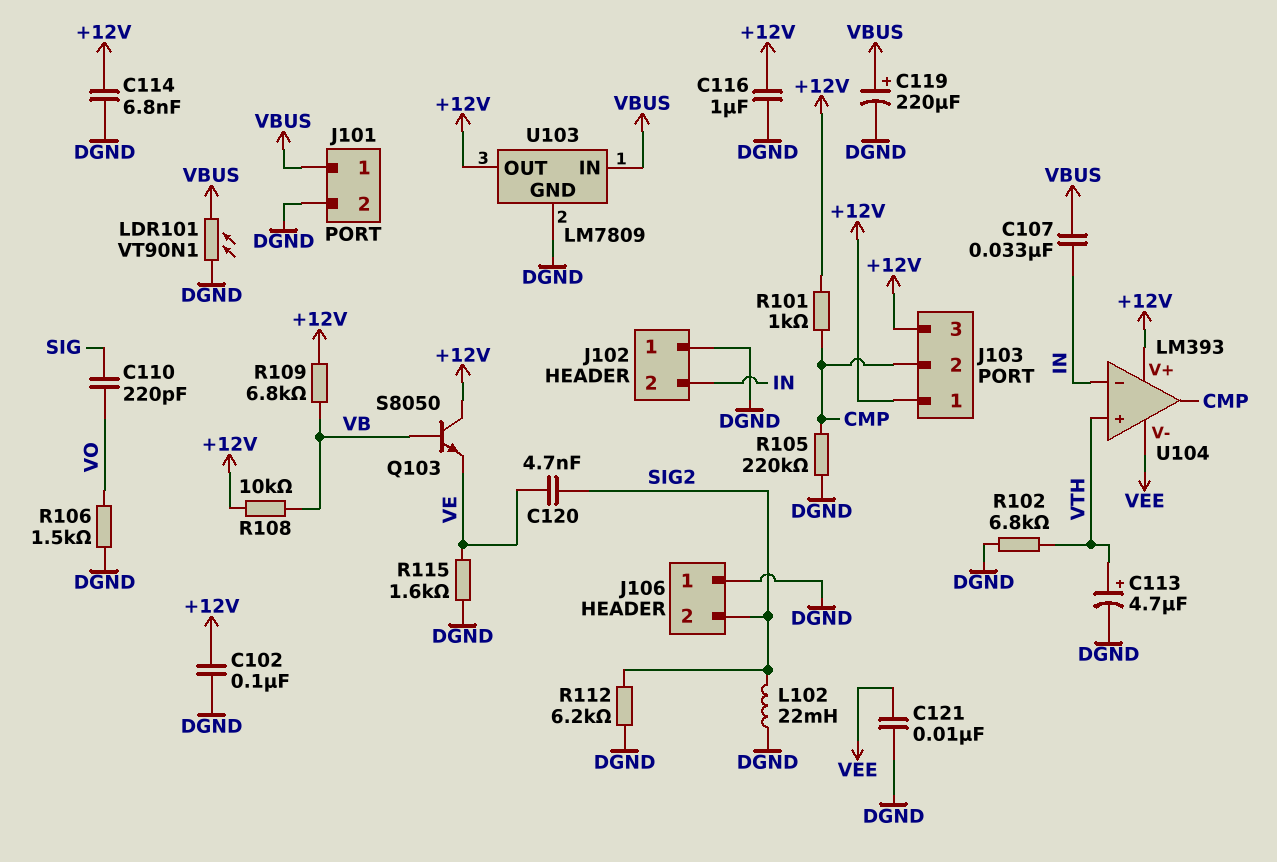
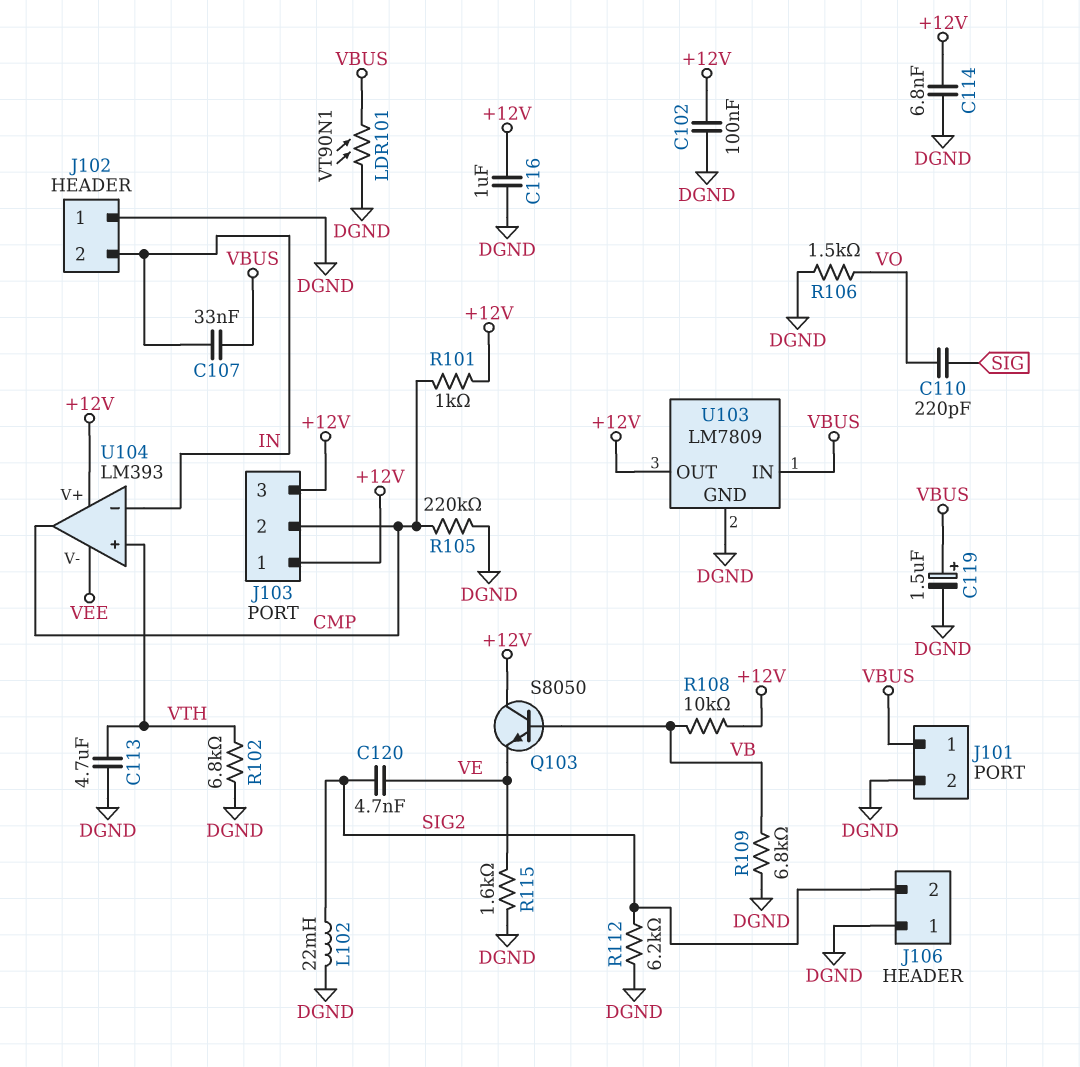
C113: 4.7uF (plus VTH, minus DGND) -> 4.7uF (DGND, VTH)
C119: 220uF (plus VBUS, minus DGND) -> 1.5uF (plus VBUS, minus DGND)
C121: 10nF (DGND, VEE) -> none
R109: 6.8k (+12V, VB) -> 6.8k (DGND, VB)

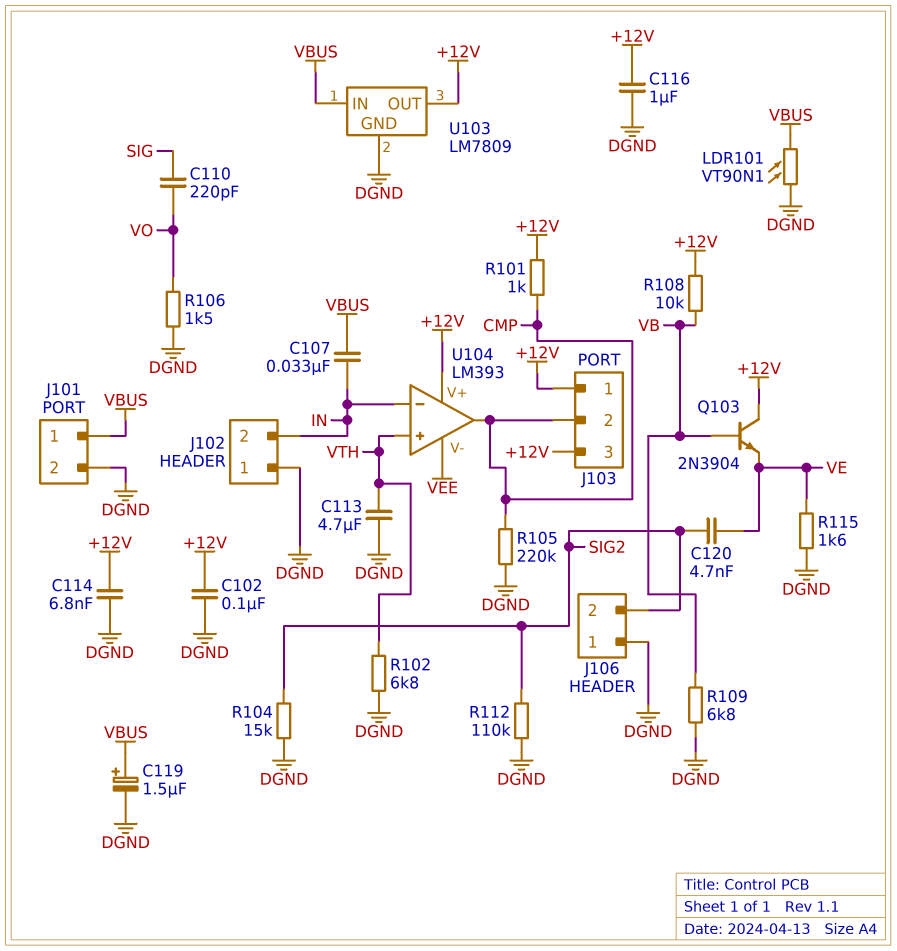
L102: 22mH (DGND, SIG2) -> none
Q103: NPN S8050 (B VB, C +12V, E VE) -> NPN 2N3904 (B VB, C +12V, E VE)
R104: none -> 15k (DGND, SIG2)
R112: 6.2k (DGND, SIG2) -> 110k (DGND, SIG2)

